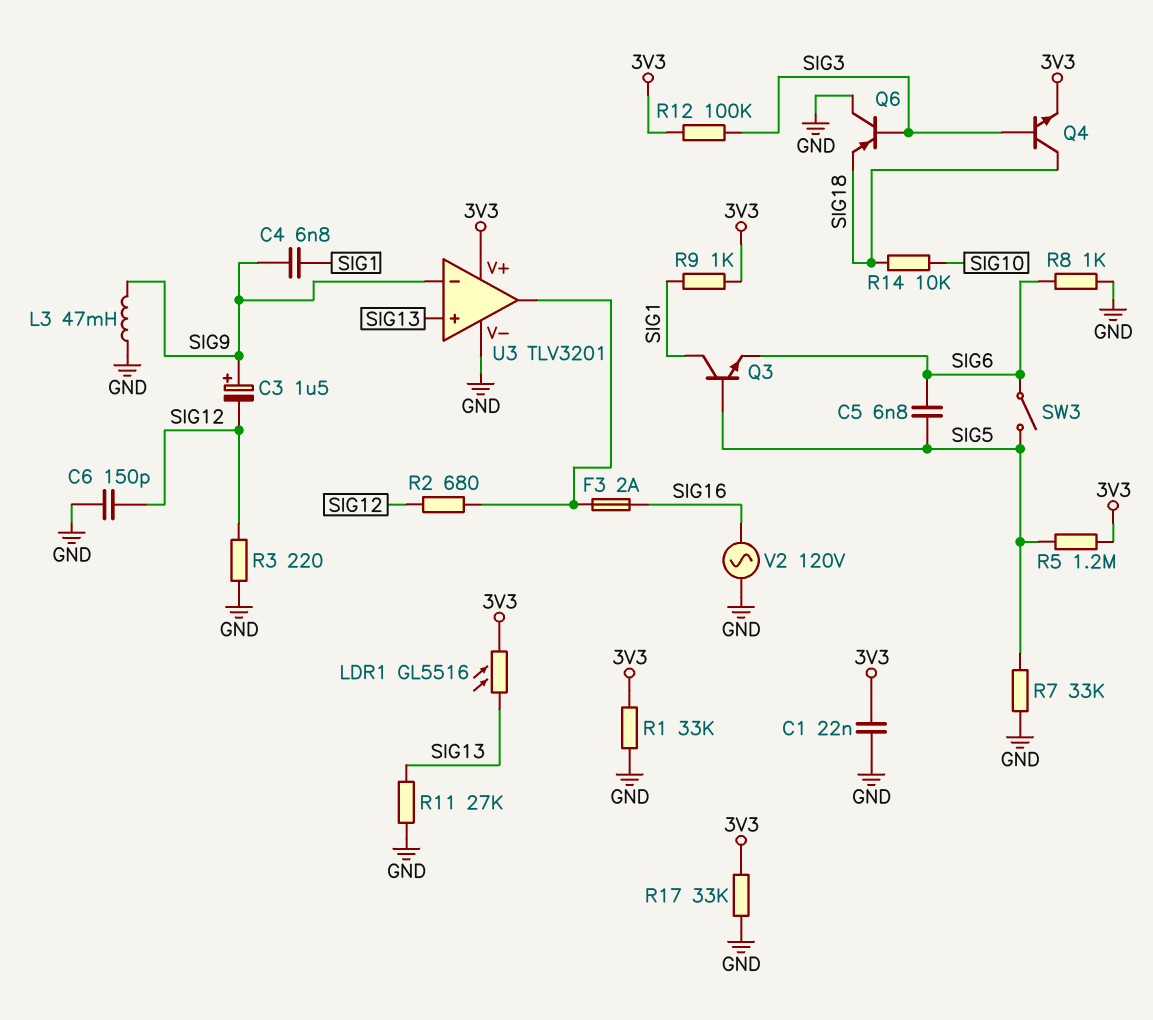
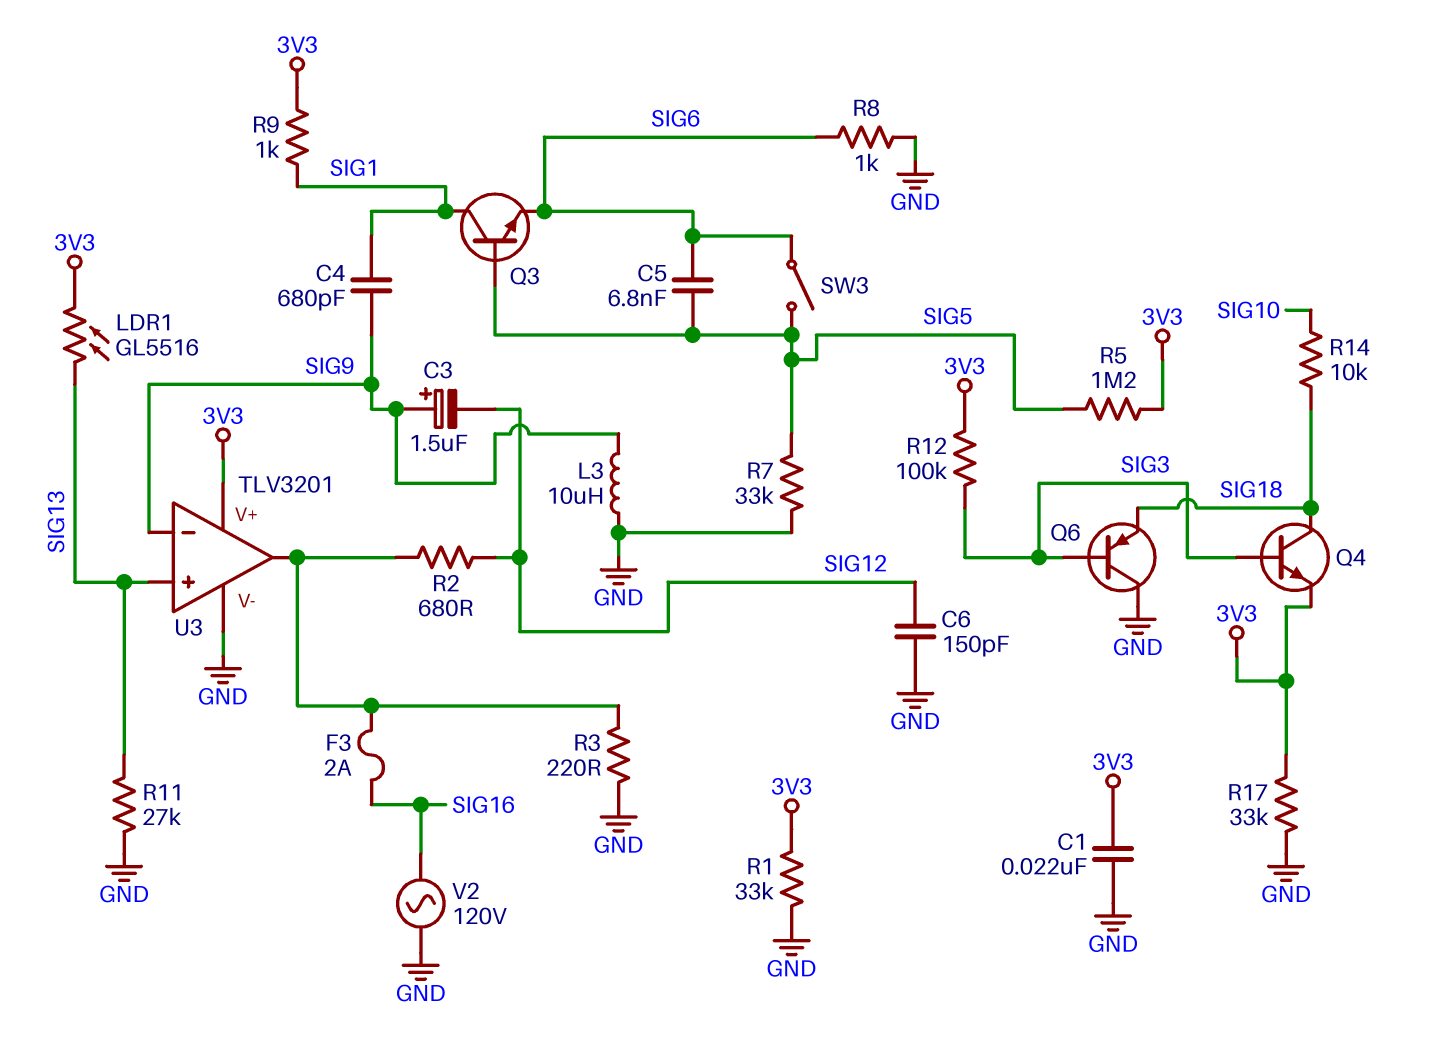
C4: 6.8nF (SIG1, SIG9) -> 680pF (SIG1, SIG9)
L3: 47mH (GND, SIG9) -> 10uH (GND, SIG9)
R3: 220 (GND, SIG12) -> 220 (GND, U3/out)

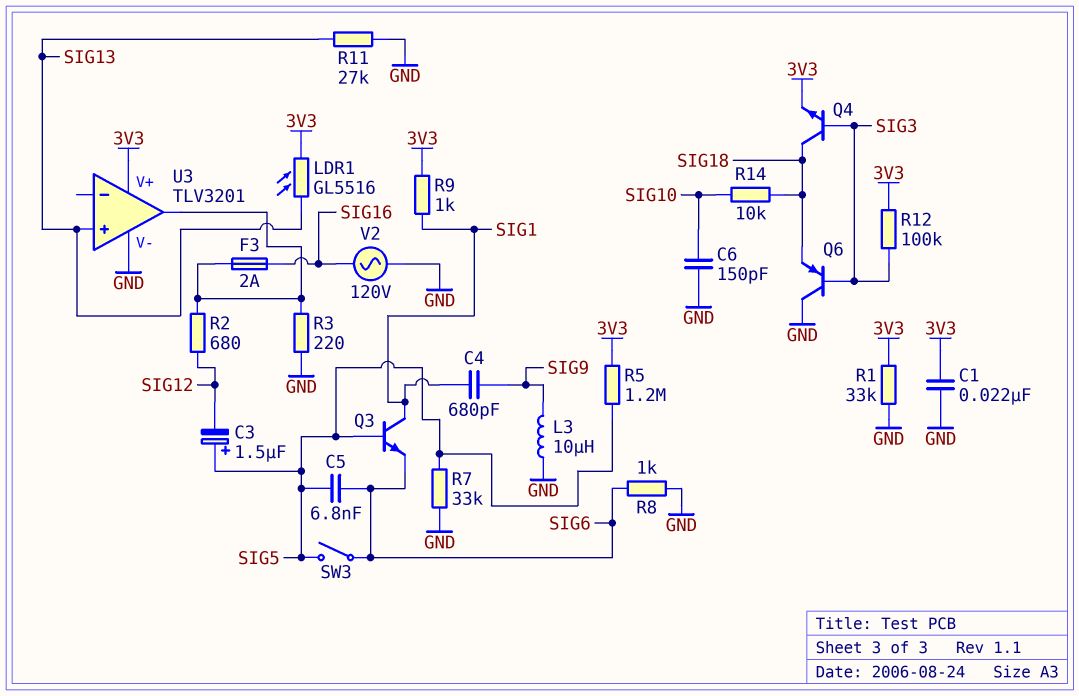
C3: 1.5uF (plus SIG9, minus SIG12) -> 1.5uF (plus SIG5, minus SIG12)
C6: 150pF (GND, SIG12) -> 150pF (GND, SIG10)
R17: 33k (3V3, GND) -> none
U3 pin in-: SIG9 -> none

